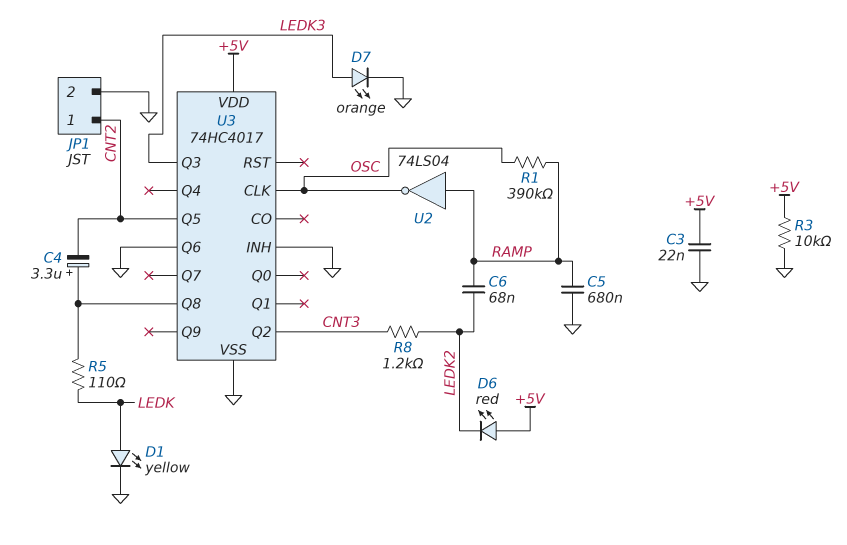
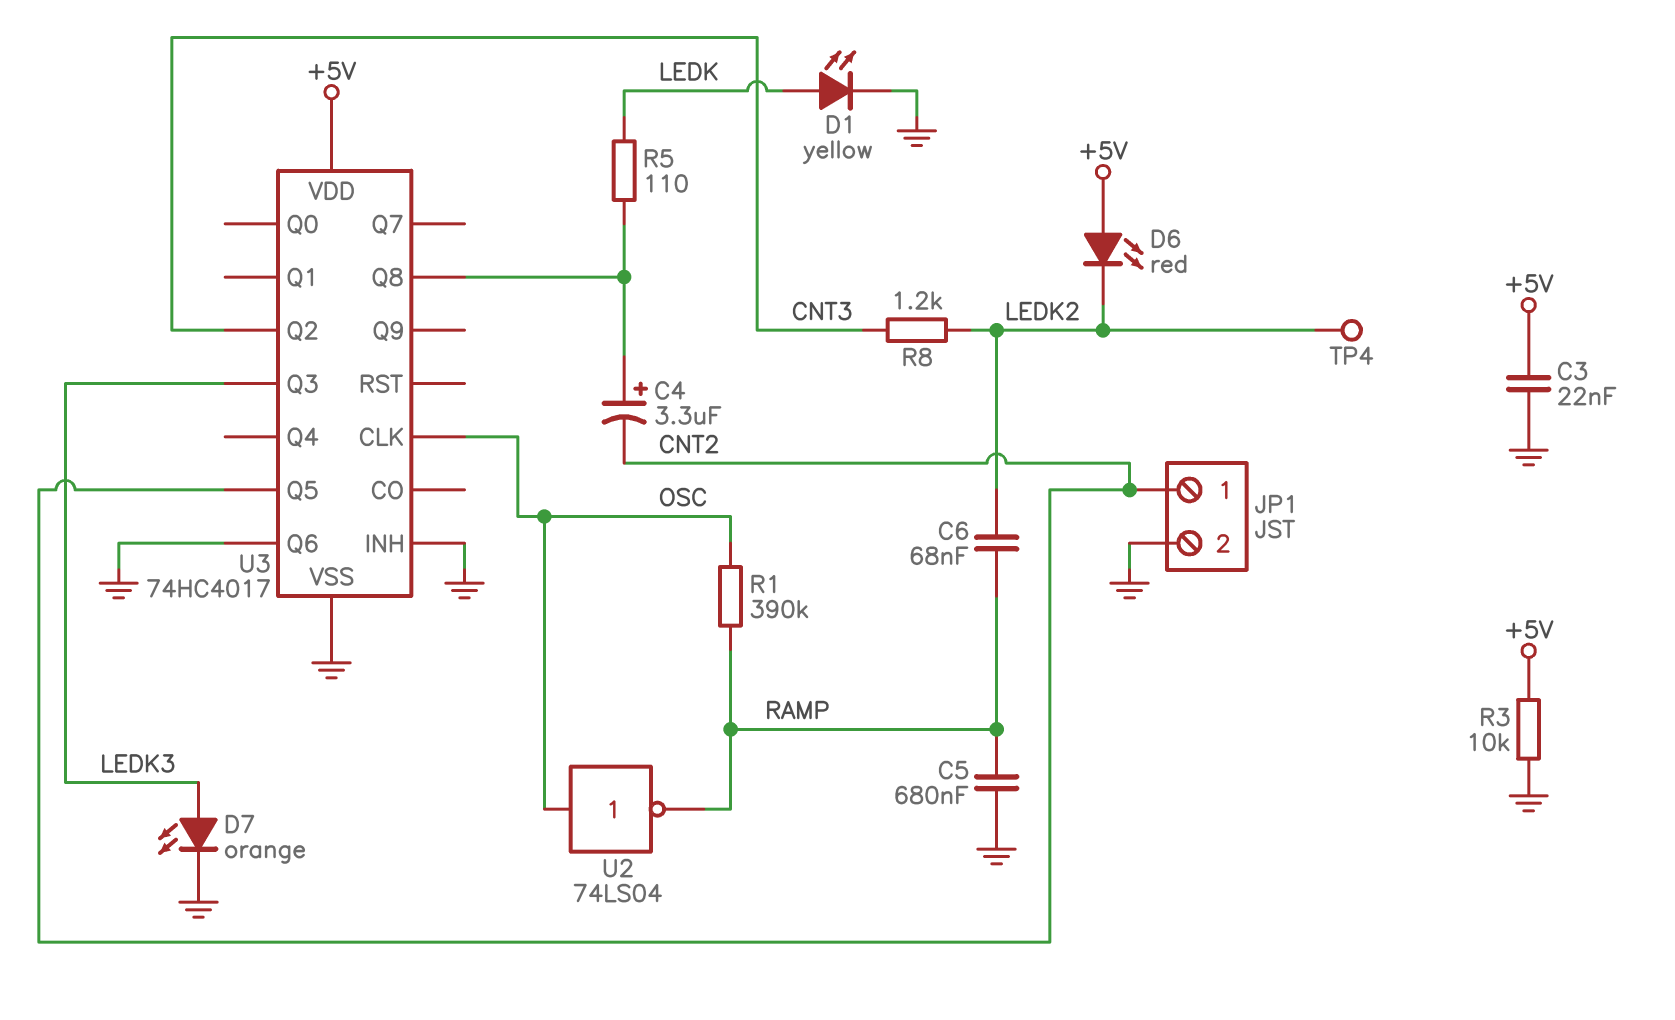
TP4: none -> test point (LEDK2)
U2: NOT 74LS04 (in RAMP, out OSC) -> NOT 74LS04 (in OSC, out RAMP)

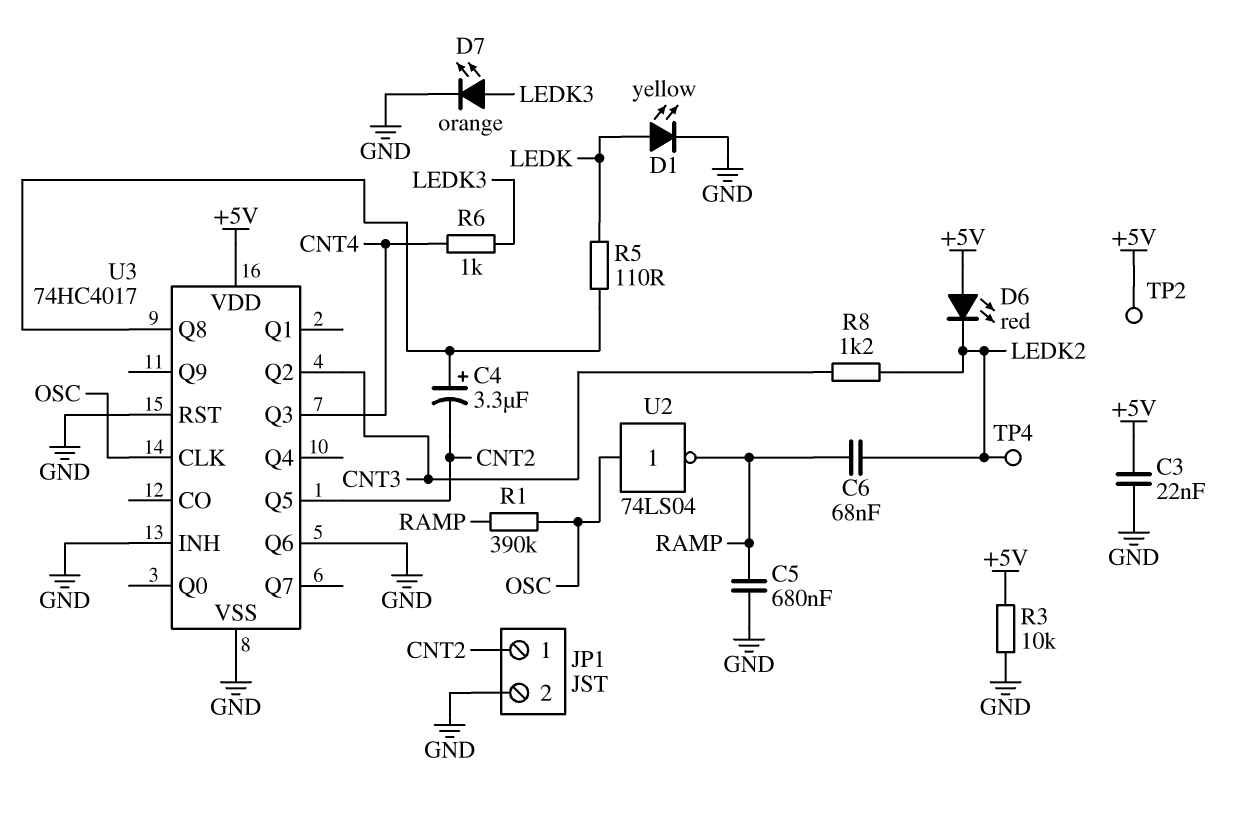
R6: none -> 1k (CNT4, LEDK3)
TP2: none -> test point (+5V)
U3 pin Q3: LEDK3 -> CNT4
U3 pin RST: none -> GND

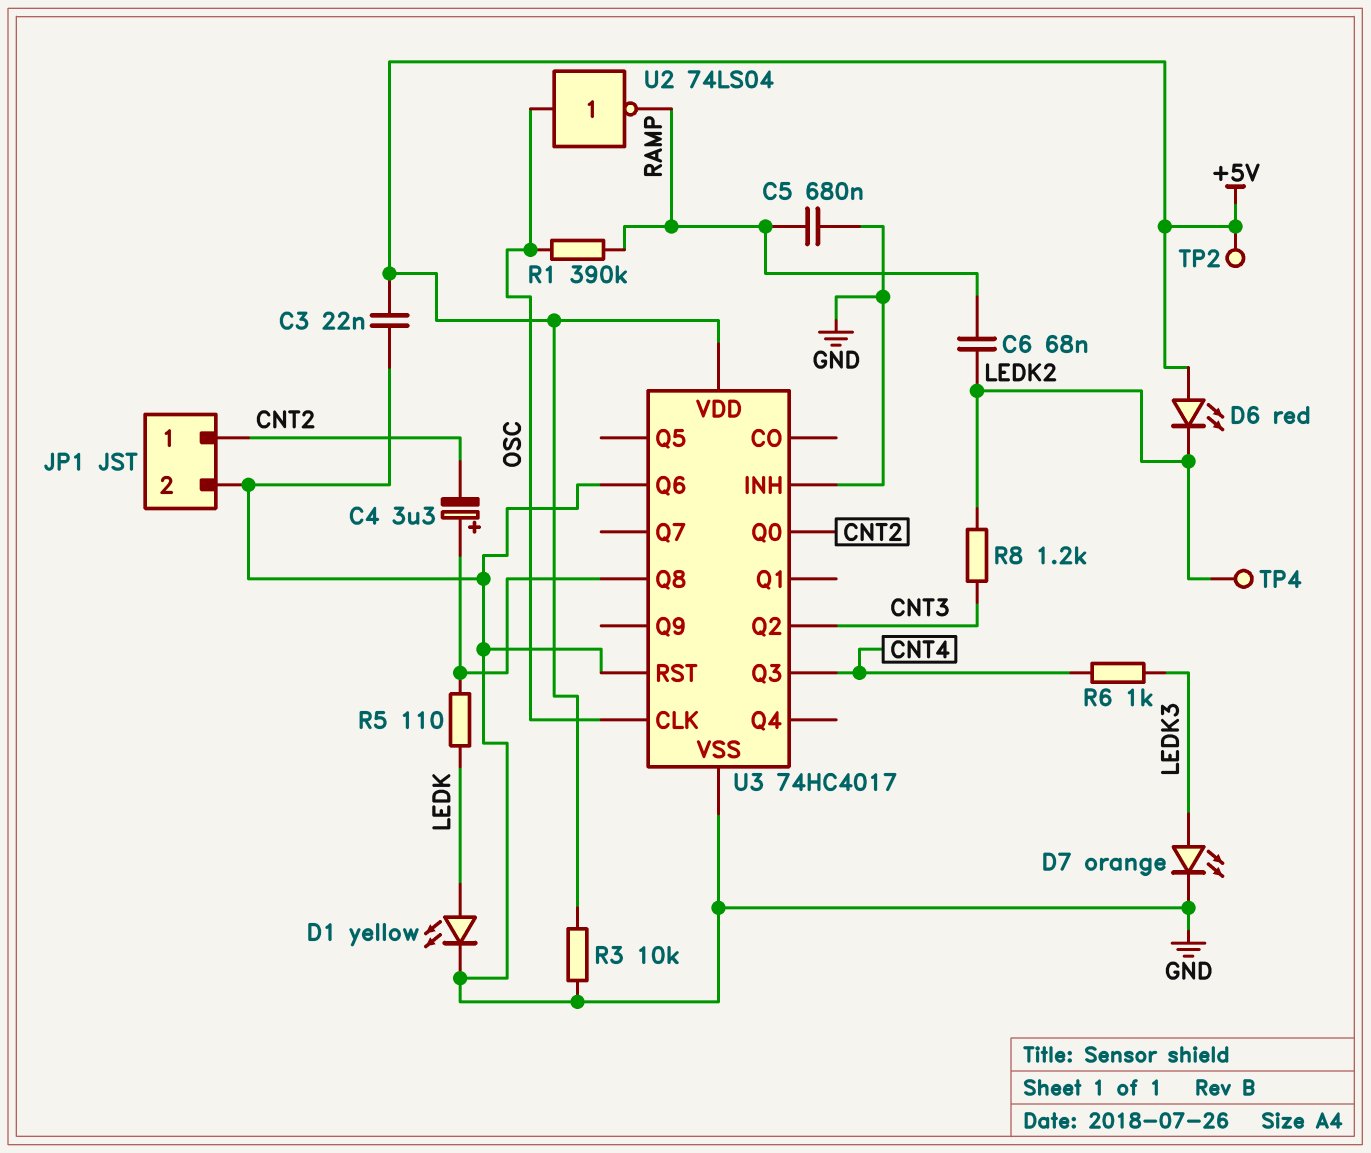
U3 pin Q0: none -> CNT2
U3 pin Q5: CNT2 -> none

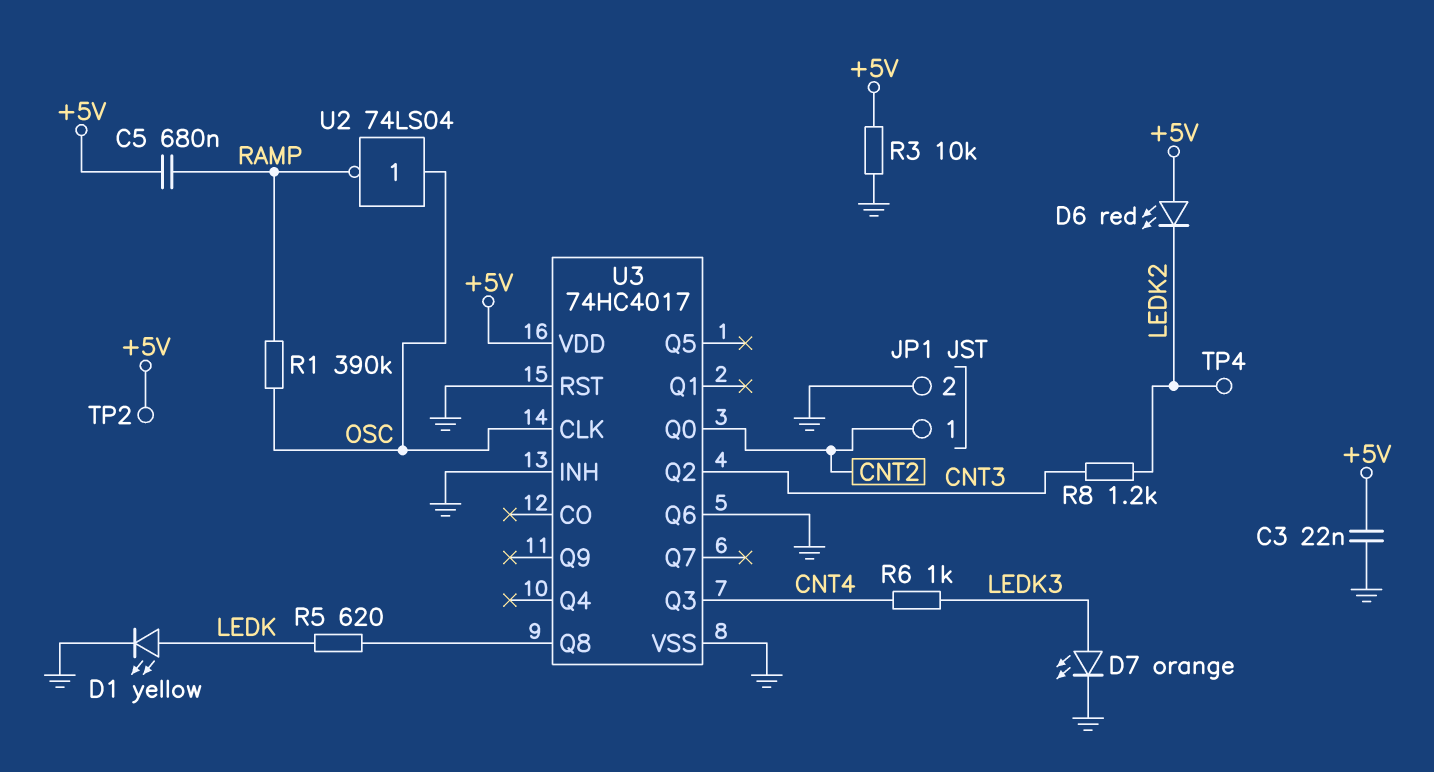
C4: 3.3uF (plus U3/Q8, minus CNT2) -> none
C5: 680nF (GND, RAMP) -> 680nF (+5V, RAMP)
C6: 68nF (LEDK2, RAMP) -> none
R5: 110 (LEDK, U3/Q8) -> 620 (LEDK, U3/Q8)

